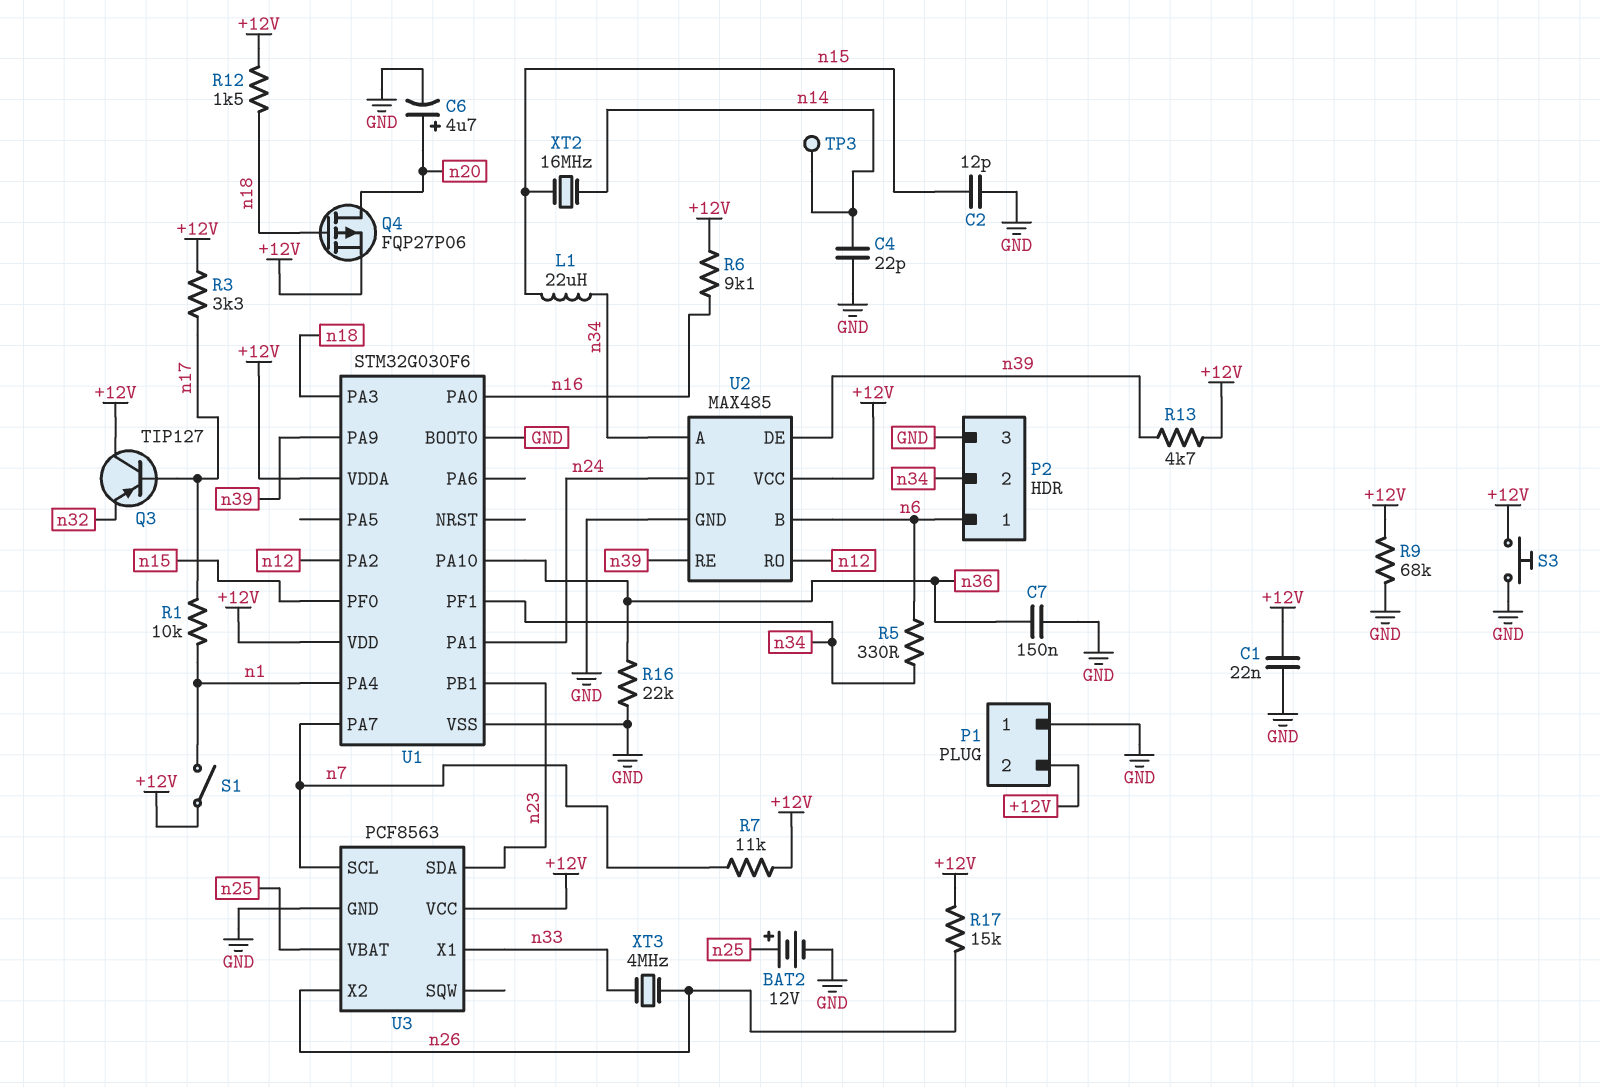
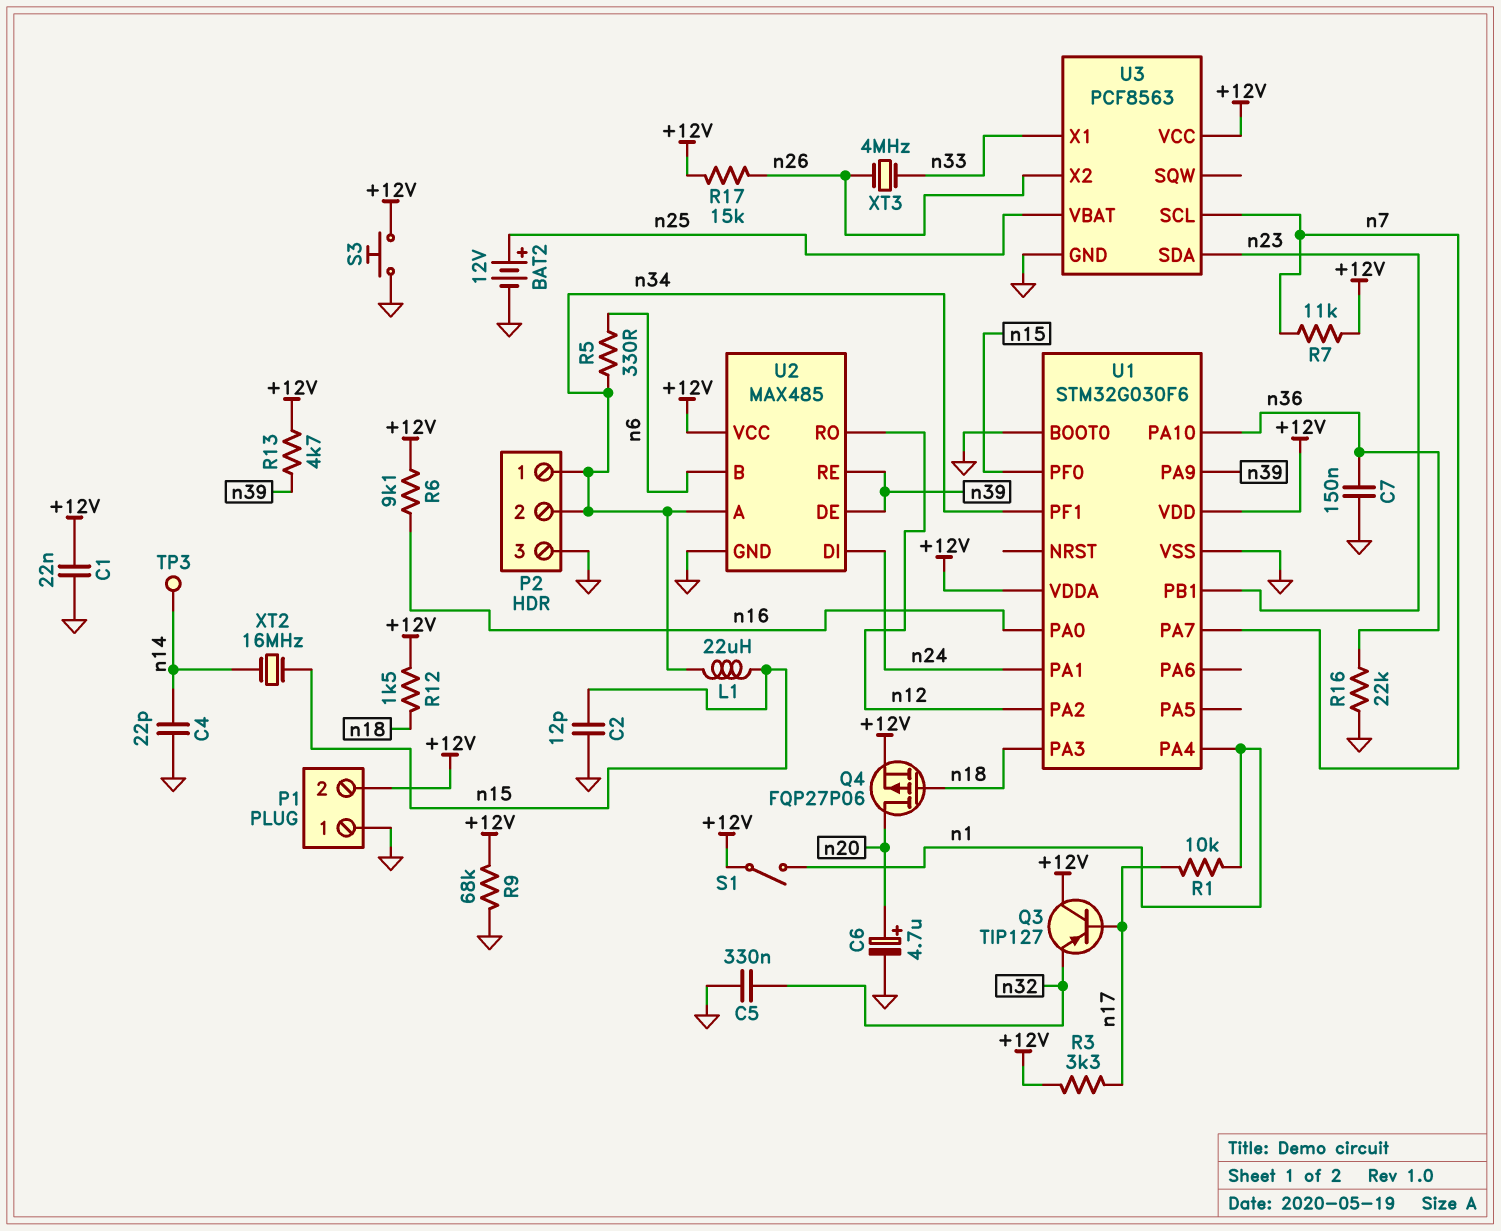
C5: none -> 330nF (GND, n32)
P2 pin 1: n6 -> n34

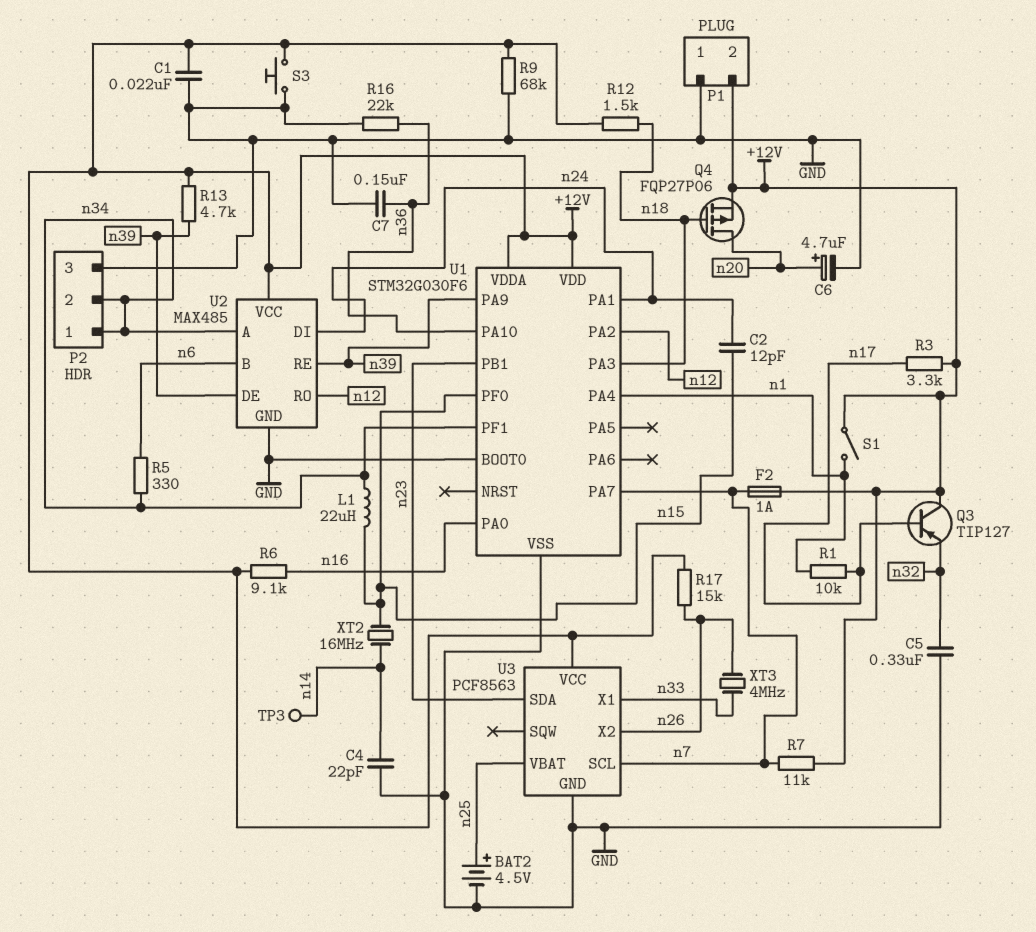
BAT2: 12V (plus n25, minus GND) -> 4.5V (plus n25, minus GND)
C2: 12pF (GND, n15) -> 12pF (n15, n24)
F2: none -> 1A (+12V, n7)

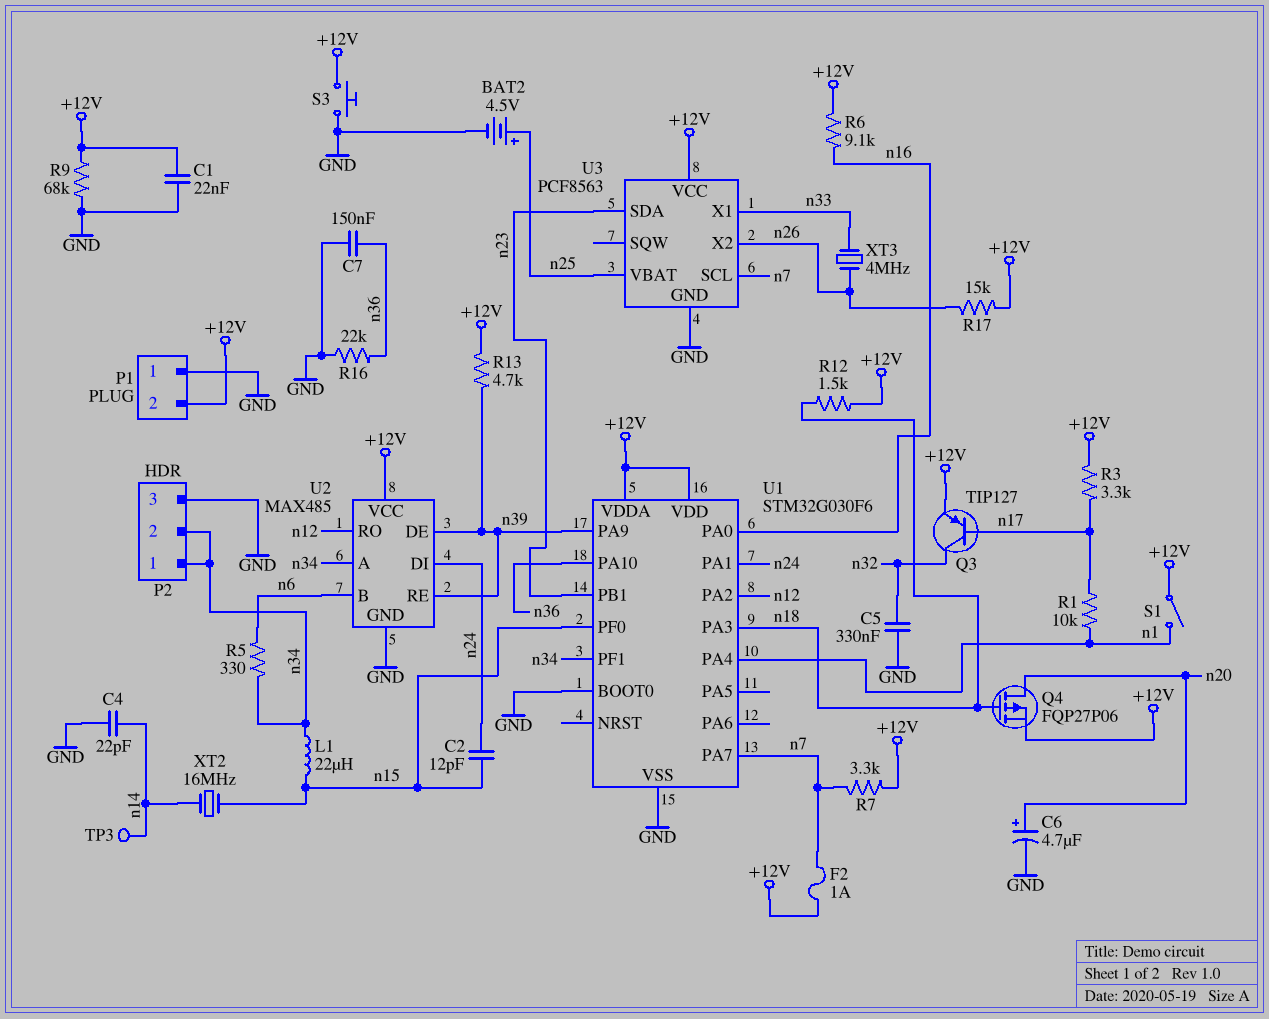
Q3: PNP TIP127 (B n17, C +12V, E n32) -> PNP TIP127 (B n17, C n32, E +12V)
R7: 11k (+12V, n7) -> 3.3k (+12V, n7)

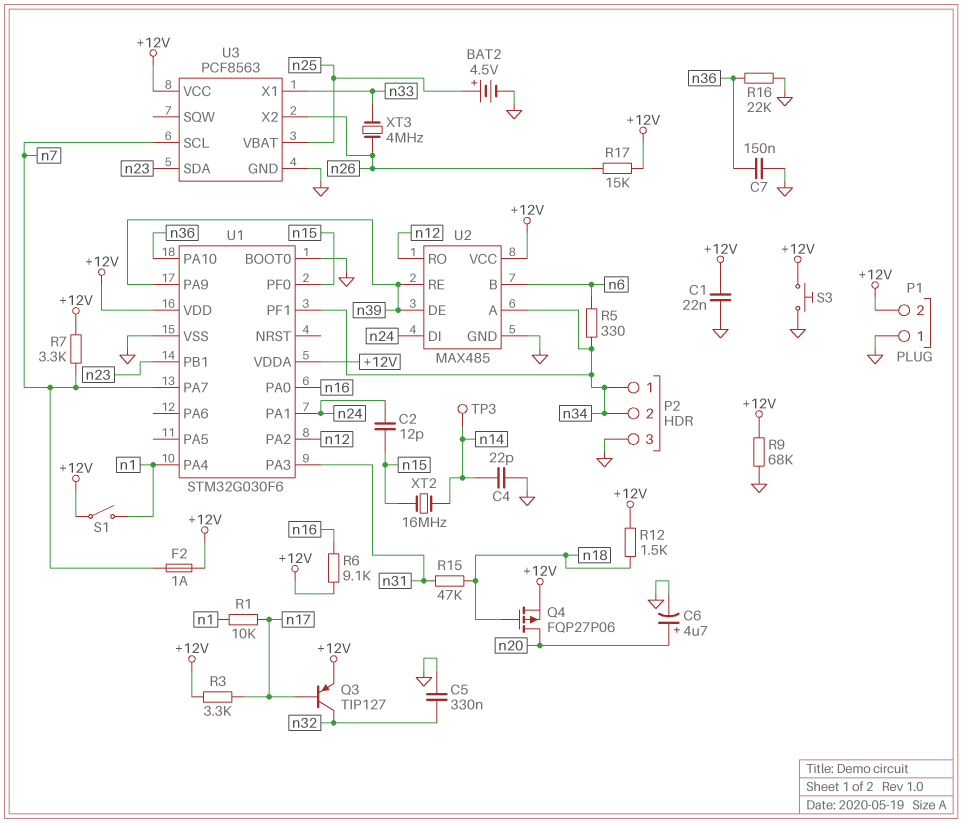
L1: 22uH (n15, n34) -> none
R13: 4.7k (+12V, n39) -> none
R15: none -> 47k (n18, n31)
U1 pin PA3: n18 -> n31

